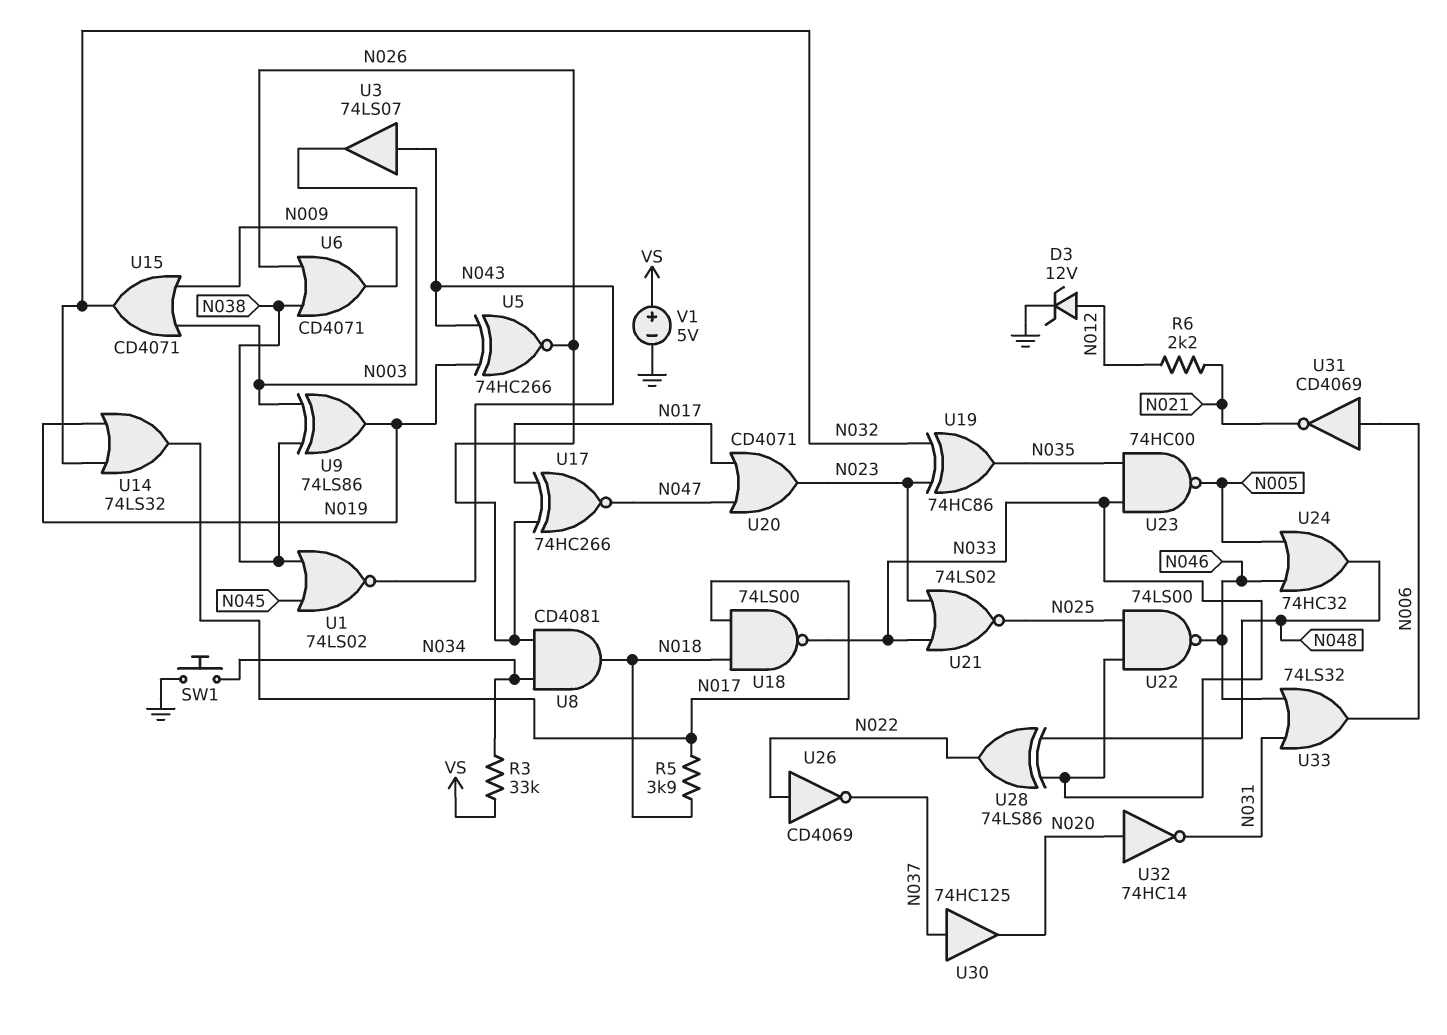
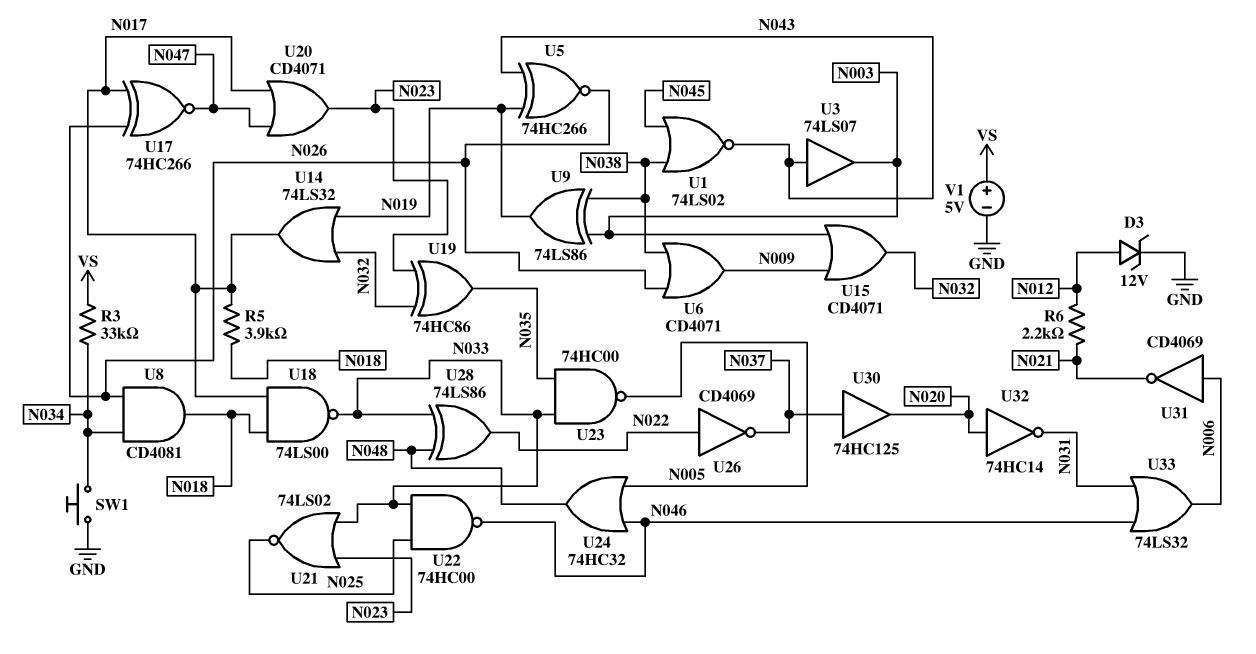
U22: NAND 74LS00 (in N025, in N033, out N046) -> NAND 74HC00 (in N025, in N033, out N046)

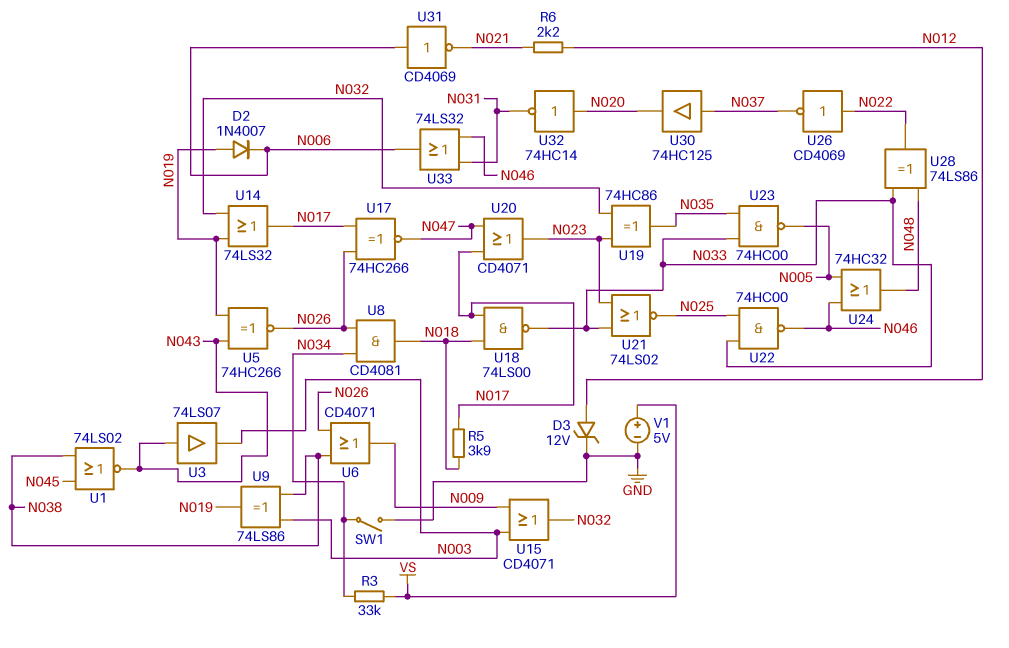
D2: none -> diode 1N4007 (A N019, K N006)
SW1: button (GND, N034) -> switch (GND, N034)

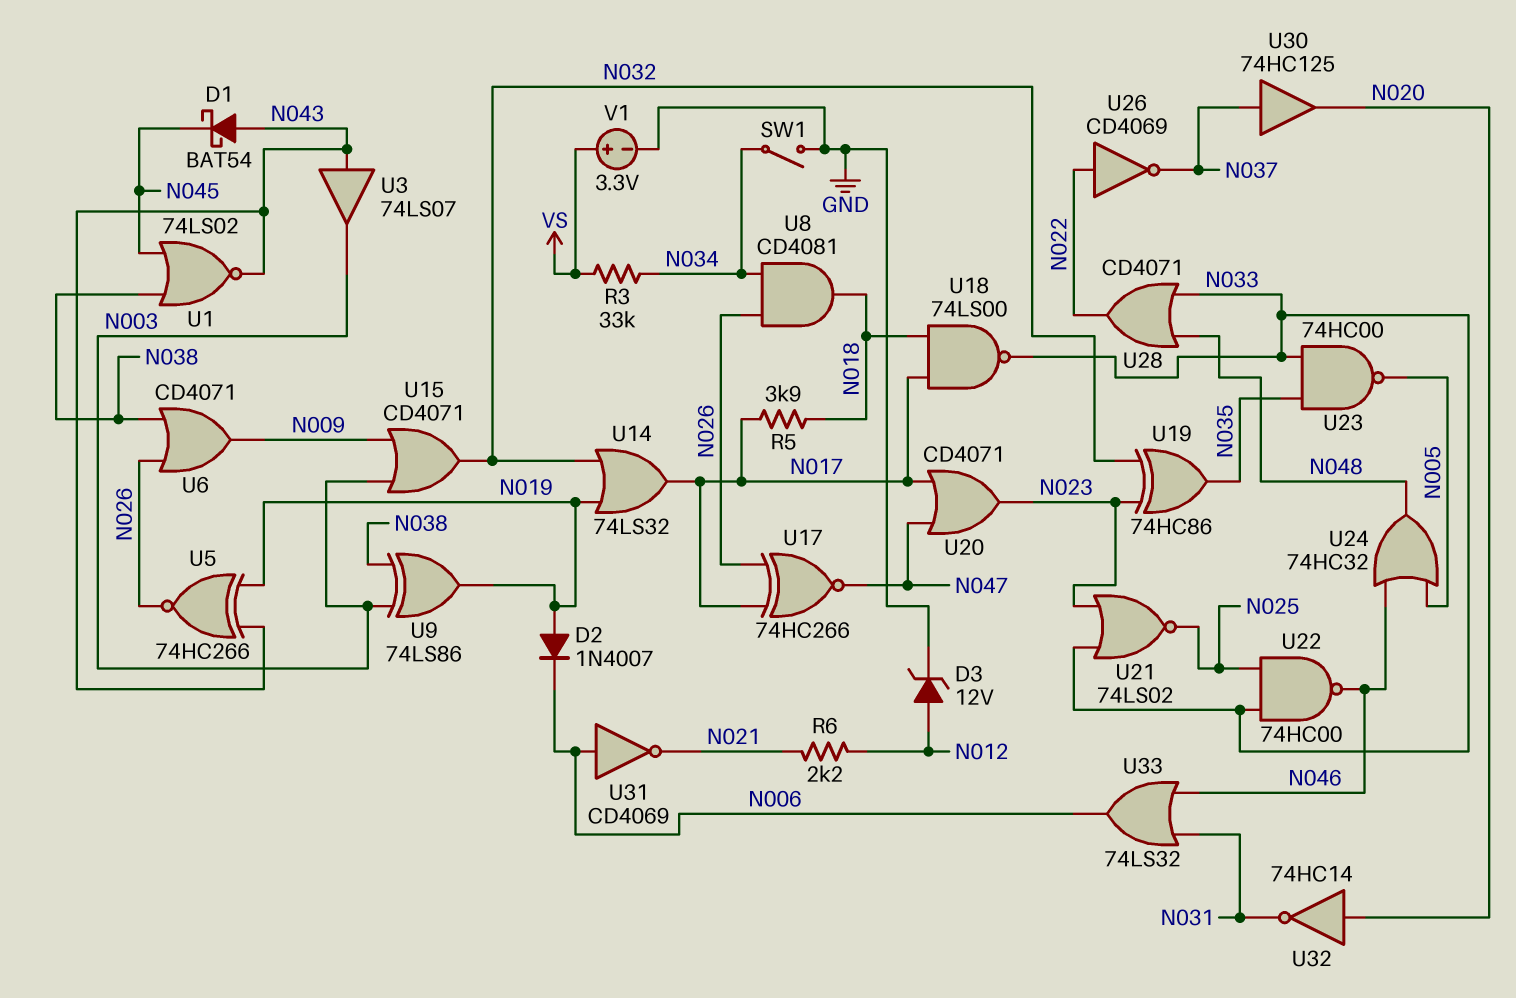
D1: none -> schottky BAT54 (A N043, K N045)
U28: XOR 74LS86 (in N033, in N048, out N022) -> OR CD4071 (in N033, in N048, out N022)
V1: 5V (plus VS, minus GND) -> 3.3V (plus VS, minus GND)

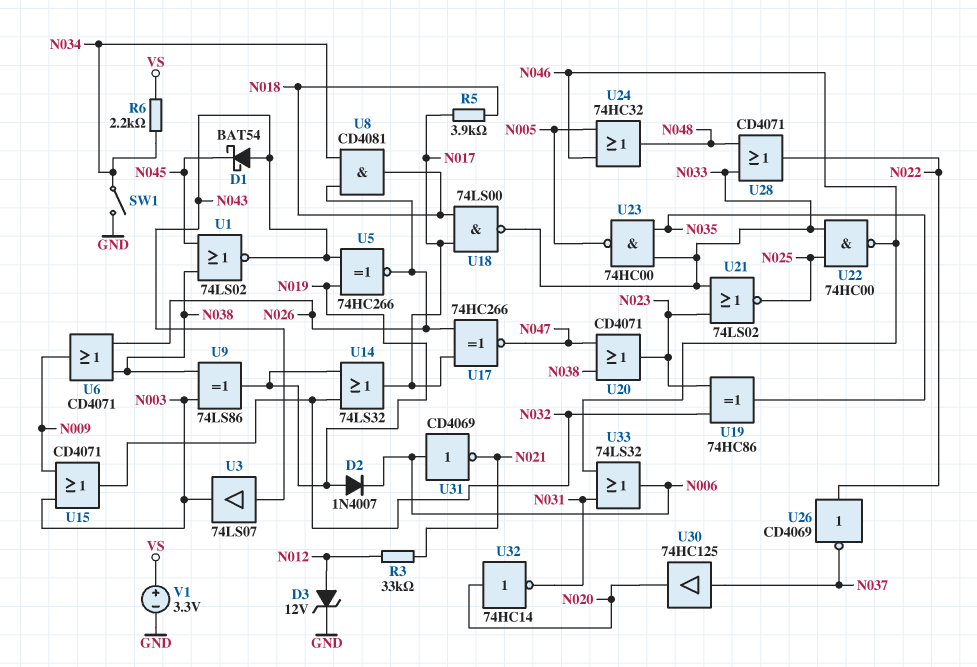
R3: 33k (N034, VS) -> 33k (N012, N021)
R6: 2.2k (N012, N021) -> 2.2k (N034, VS)
U20: OR CD4071 (in N017, in N047, out N023) -> OR CD4071 (in N038, in N047, out N023)

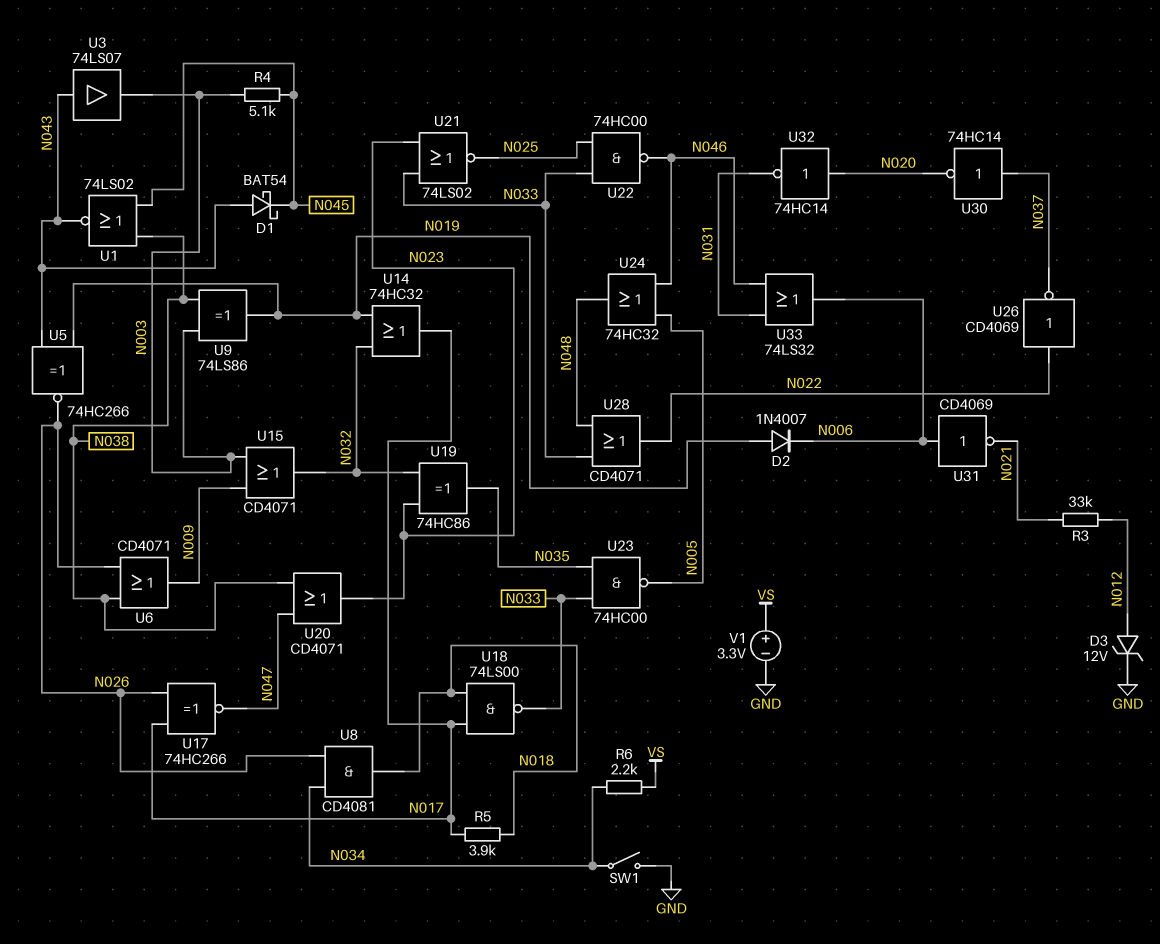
R4: none -> 5.1k (N003, N045)
U14: OR 74LS32 (in N019, in N032, out N017) -> OR 74HC32 (in N019, in N032, out N017)
U30: buffer 74HC125 (in N037, out N020) -> NOT 74HC14 (in N037, out N020)

